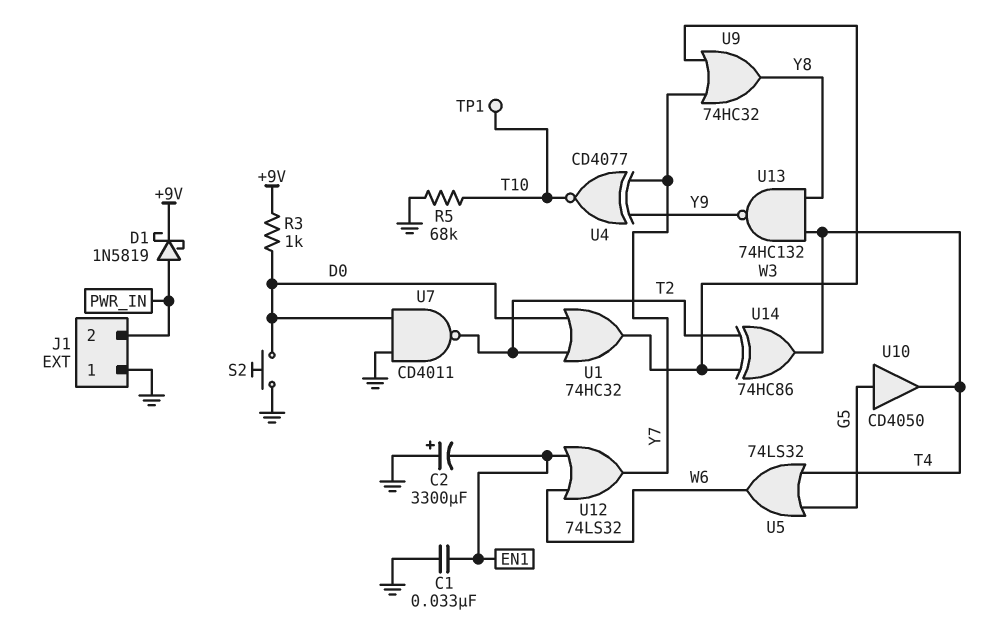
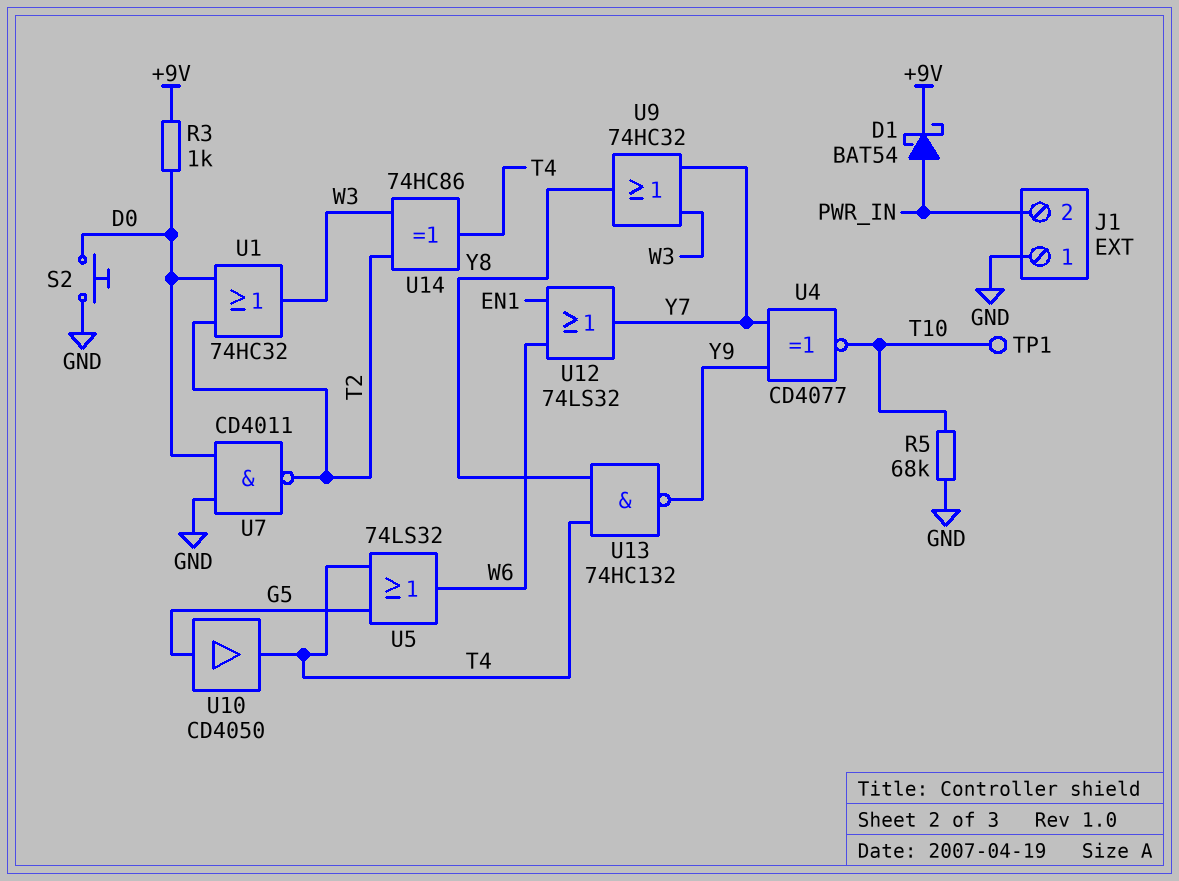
C1: 33nF (EN1, GND) -> none
C2: 3300uF (plus GND, minus EN1) -> none
D1: schottky 1N5819 (A PWR_IN, K +9V) -> schottky BAT54 (A PWR_IN, K +9V)

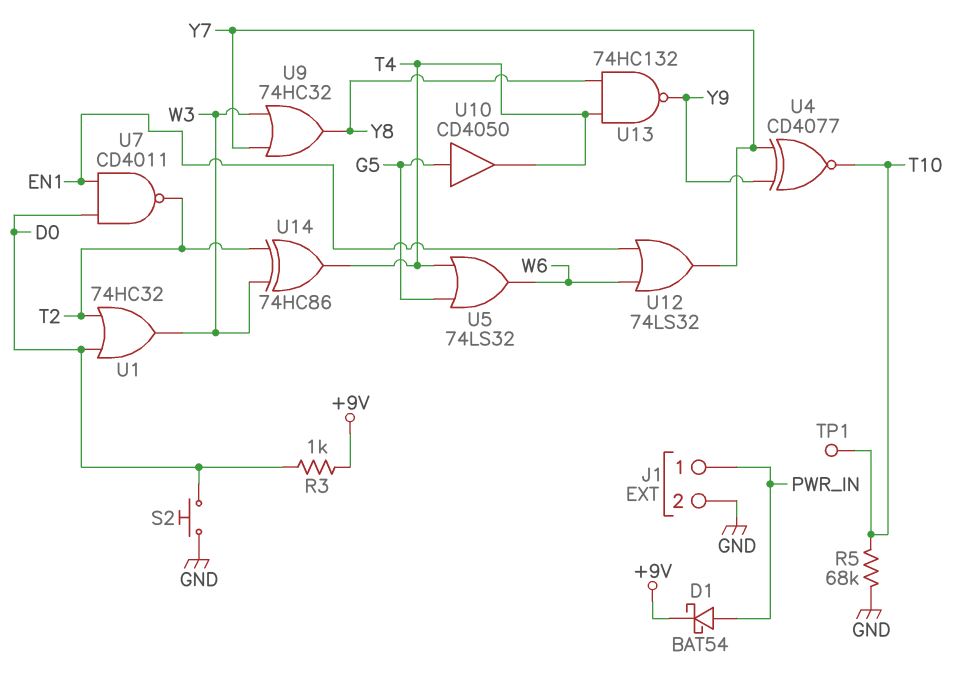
J1 pin 1: GND -> PWR_IN
J1 pin 2: PWR_IN -> GND
U7: NAND CD4011 (in D0, in GND, out T2) -> NAND CD4011 (in D0, in EN1, out T2)

